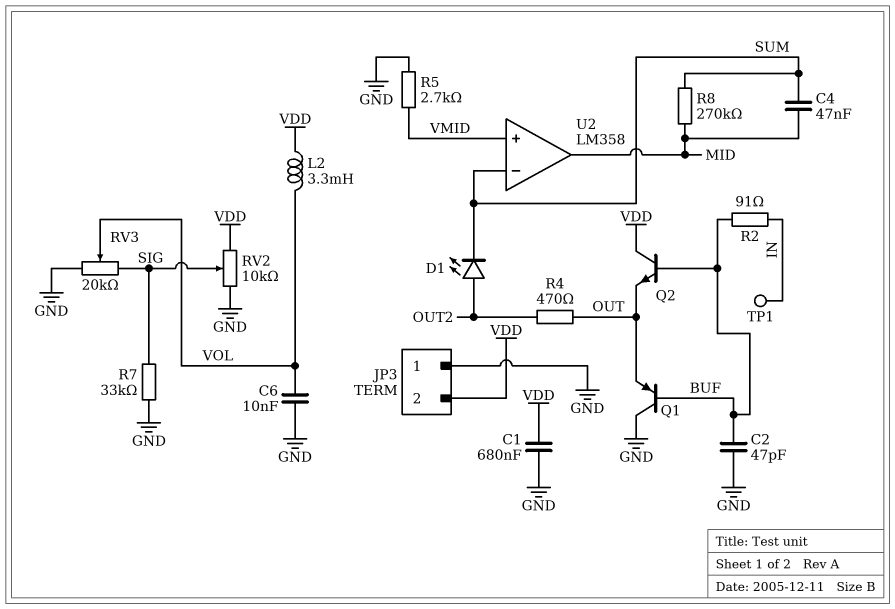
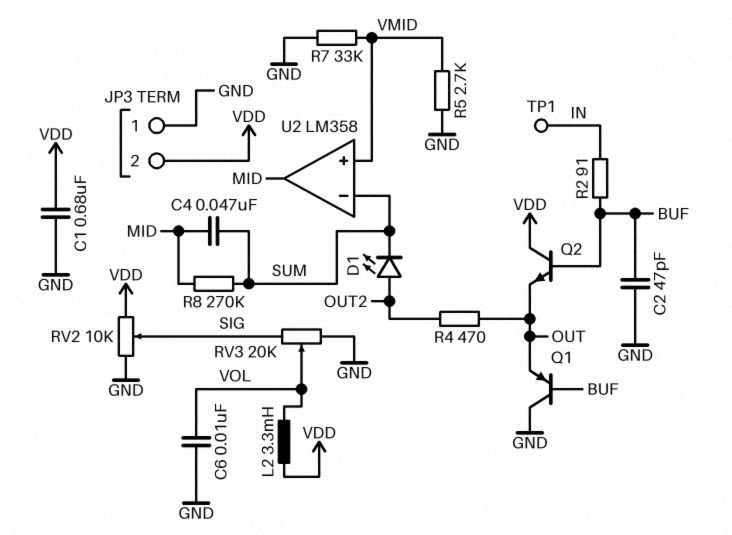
R7: 33k (GND, SIG) -> 33k (GND, VMID)

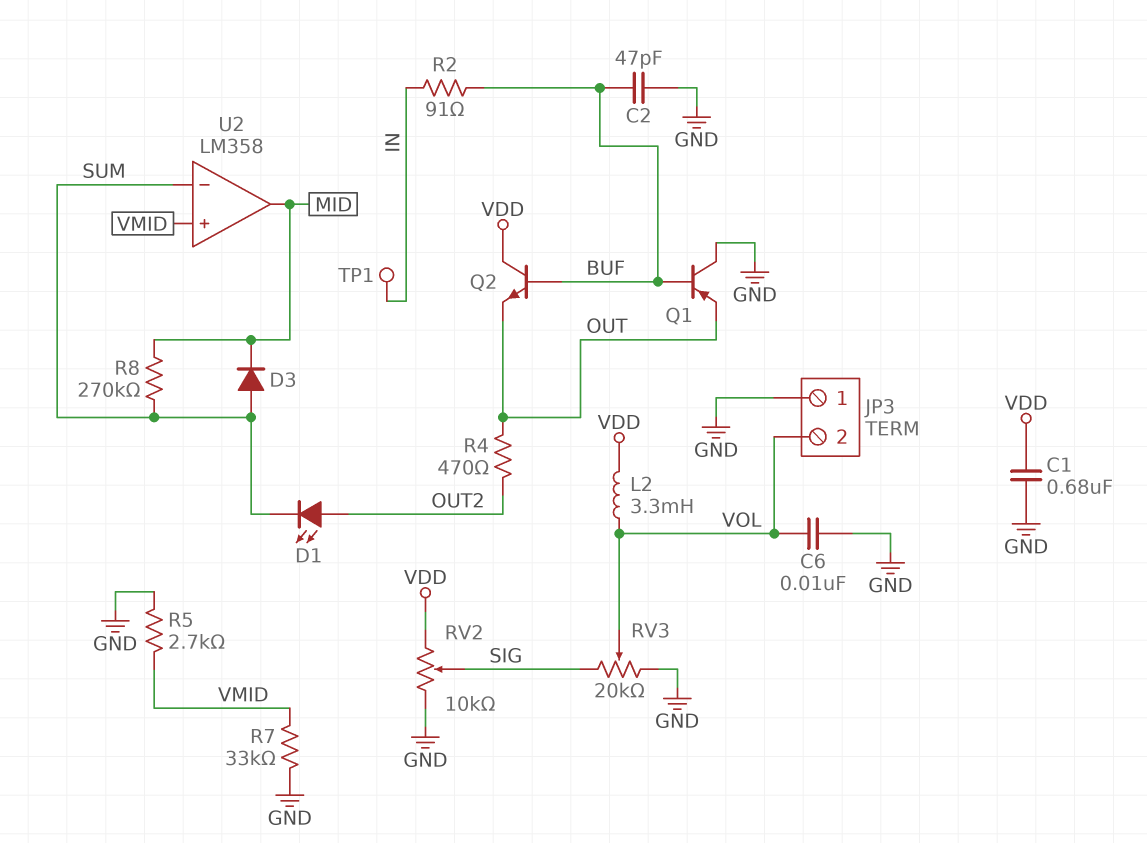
C4: 47nF (MID, SUM) -> none
D3: none -> diode (A SUM, K MID)
JP3 pin 2: VDD -> VOL

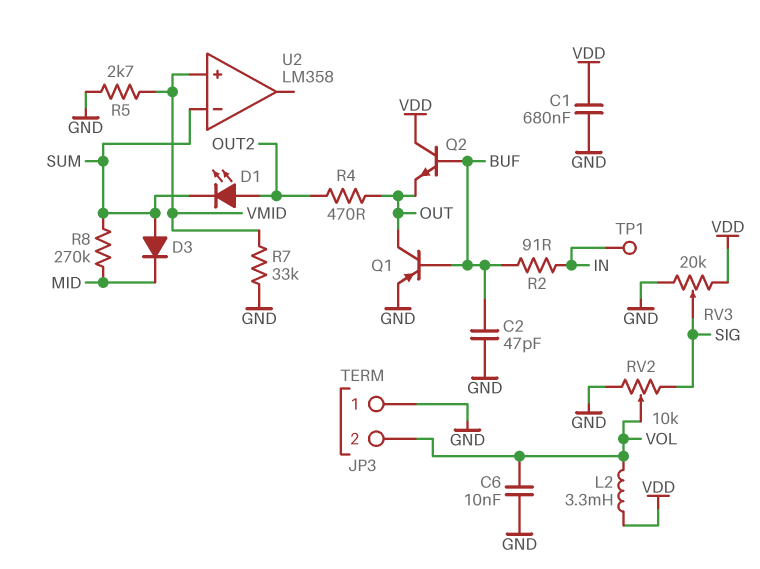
Q1: PNP (B BUF, C GND, E OUT) -> PNP (B BUF, C OUT, E GND)
RV2: 10k (GND, VDD, wiper SIG) -> 10k (GND, SIG, wiper VOL)
RV3: 20k (GND, SIG, wiper VOL) -> 20k (GND, VDD, wiper SIG)
U2 pin out: MID -> none

